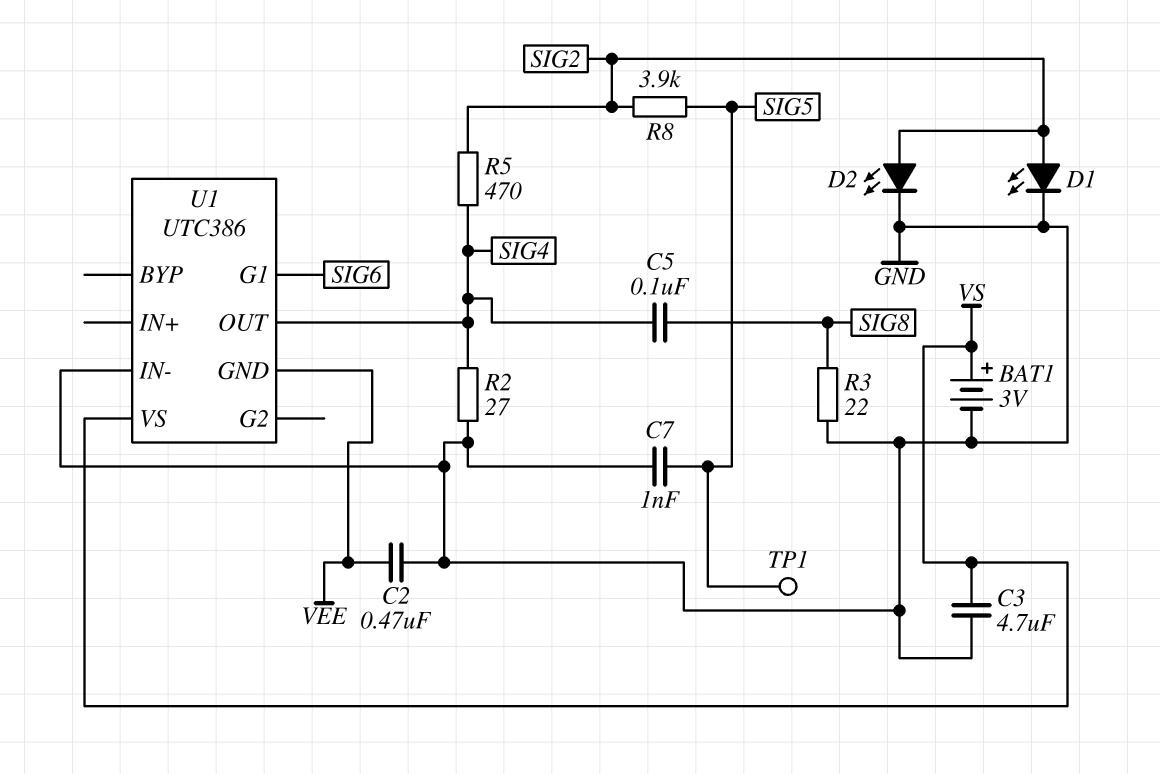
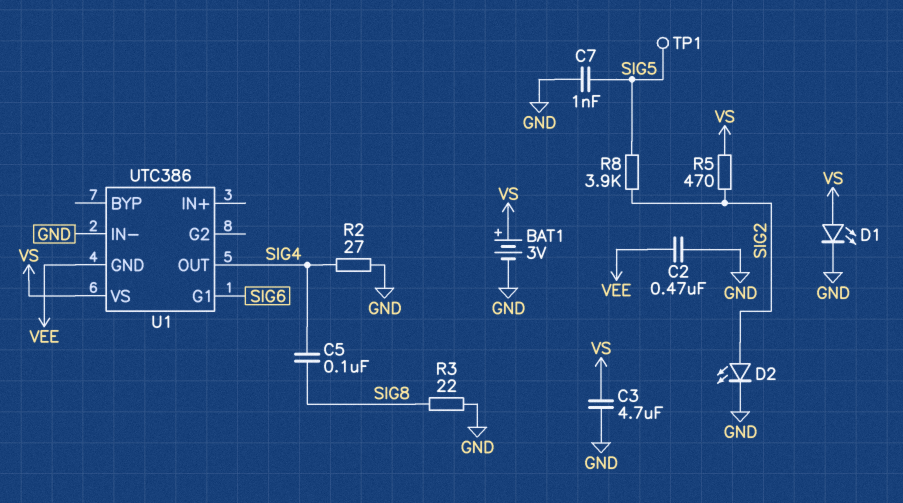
D1: LED (A SIG2, K GND) -> LED (A VS, K GND)
R5: 470 (SIG2, SIG4) -> 470 (SIG2, VS)

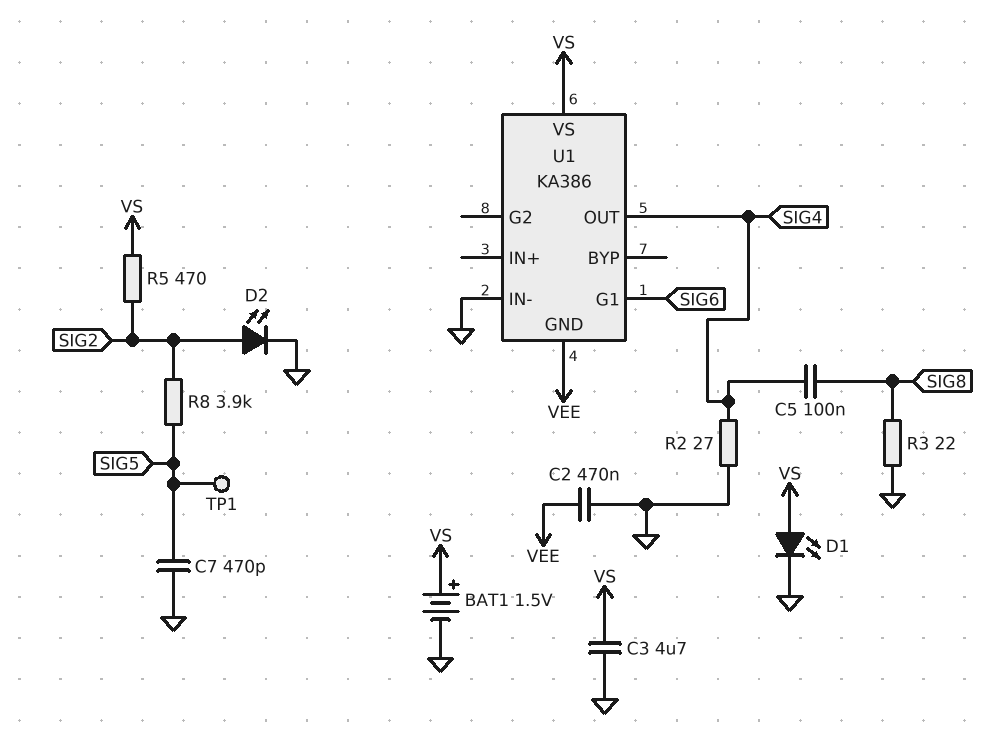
BAT1: 3V (plus VS, minus GND) -> 1.5V (plus VS, minus GND)
C7: 1nF (GND, SIG5) -> 470pF (GND, SIG5)
U1: UTC386 -> KA386

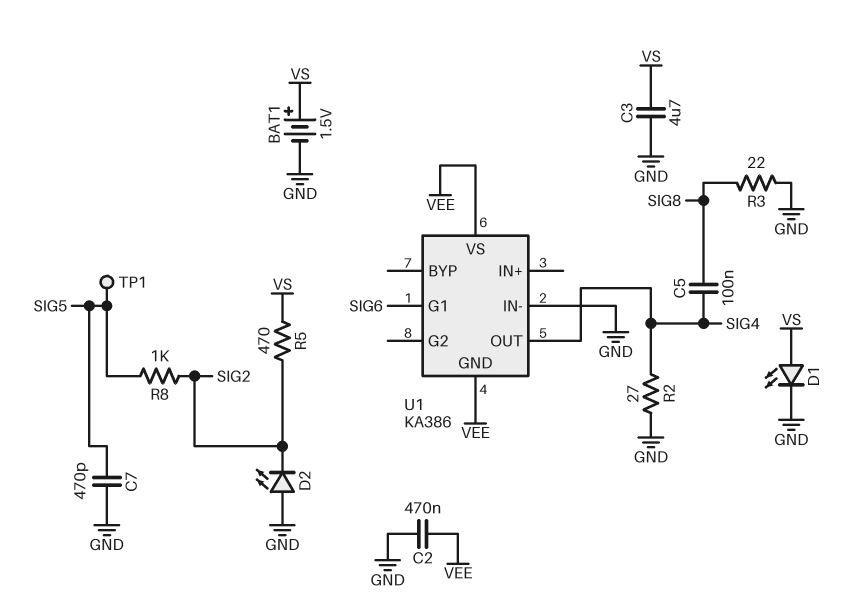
D2: LED (A SIG2, K GND) -> LED (A GND, K SIG2)
R8: 3.9k (SIG2, SIG5) -> 1k (SIG2, SIG5)
U1 pin VS: VS -> VEE

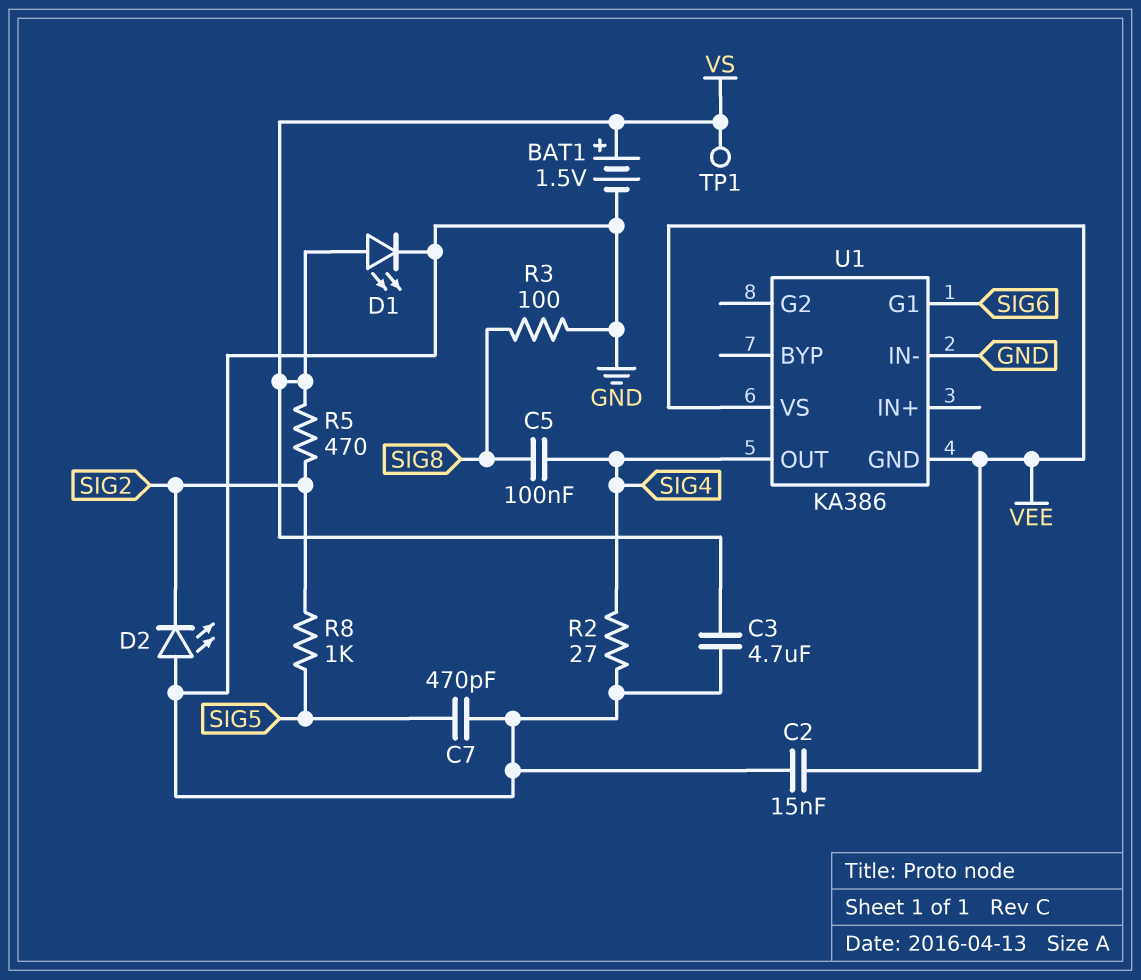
C2: 470nF (GND, VEE) -> 15nF (GND, VEE)
R3: 22 (GND, SIG8) -> 100 (GND, SIG8)
TP1: test point (SIG5) -> test point (VS)

